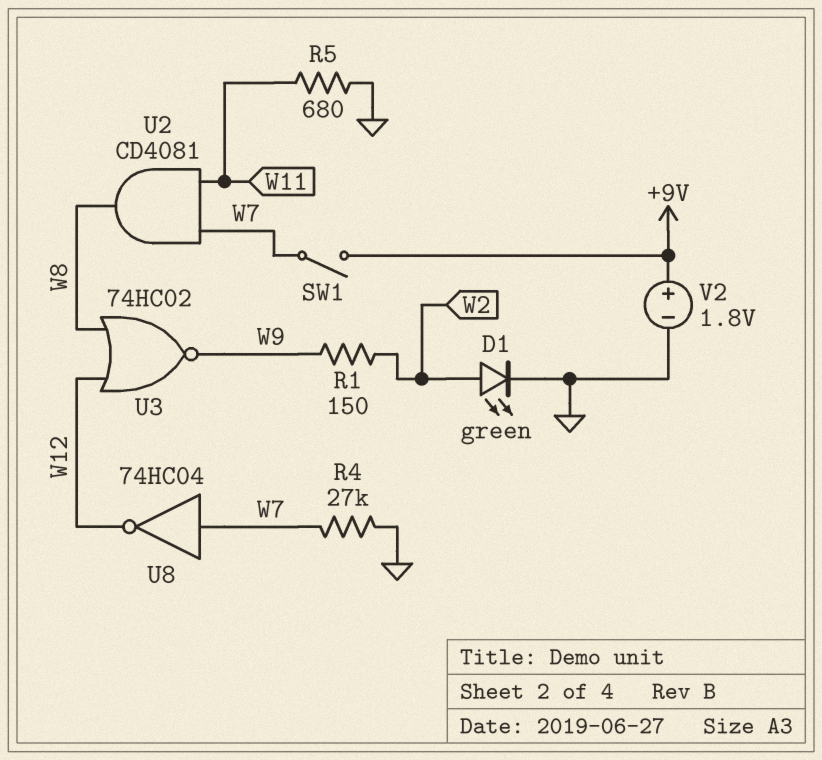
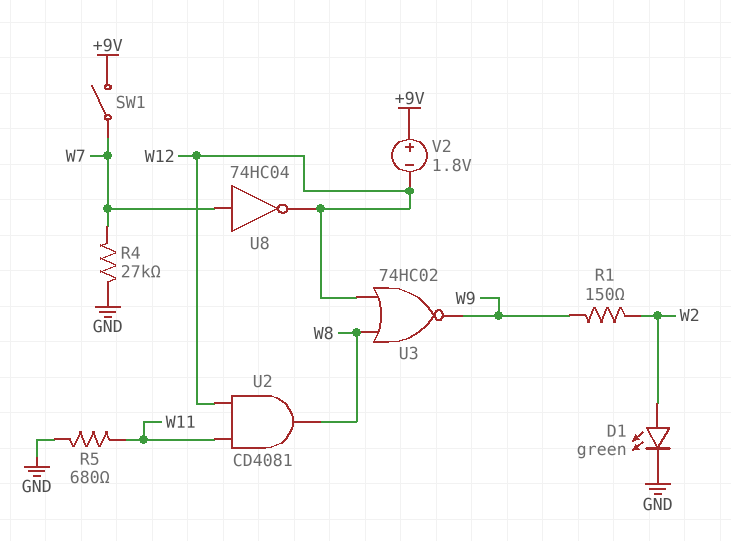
U2: AND CD4081 (in W7, in W11, out W8) -> AND CD4081 (in W11, in W12, out W8)
V2: 1.8V (plus +9V, minus GND) -> 1.8V (plus +9V, minus W12)

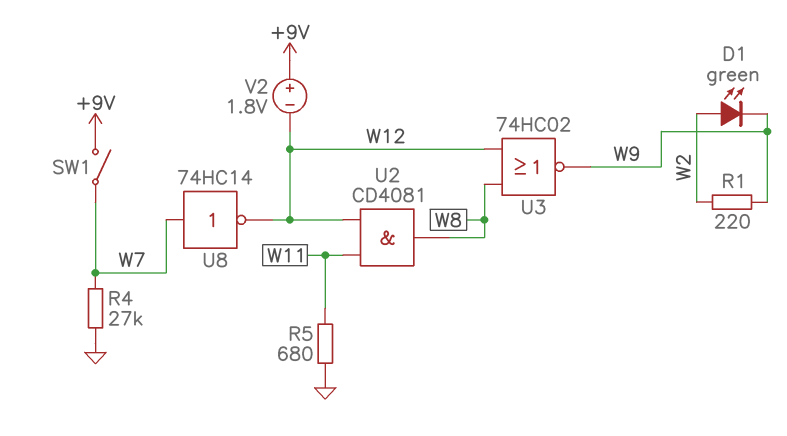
D1: LED green (A W2, K GND) -> LED green (A W2, K W9)
R1: 150 (W2, W9) -> 220 (W2, W9)
U8: NOT 74HC04 (in W7, out W12) -> NOT 74HC14 (in W7, out W12)

